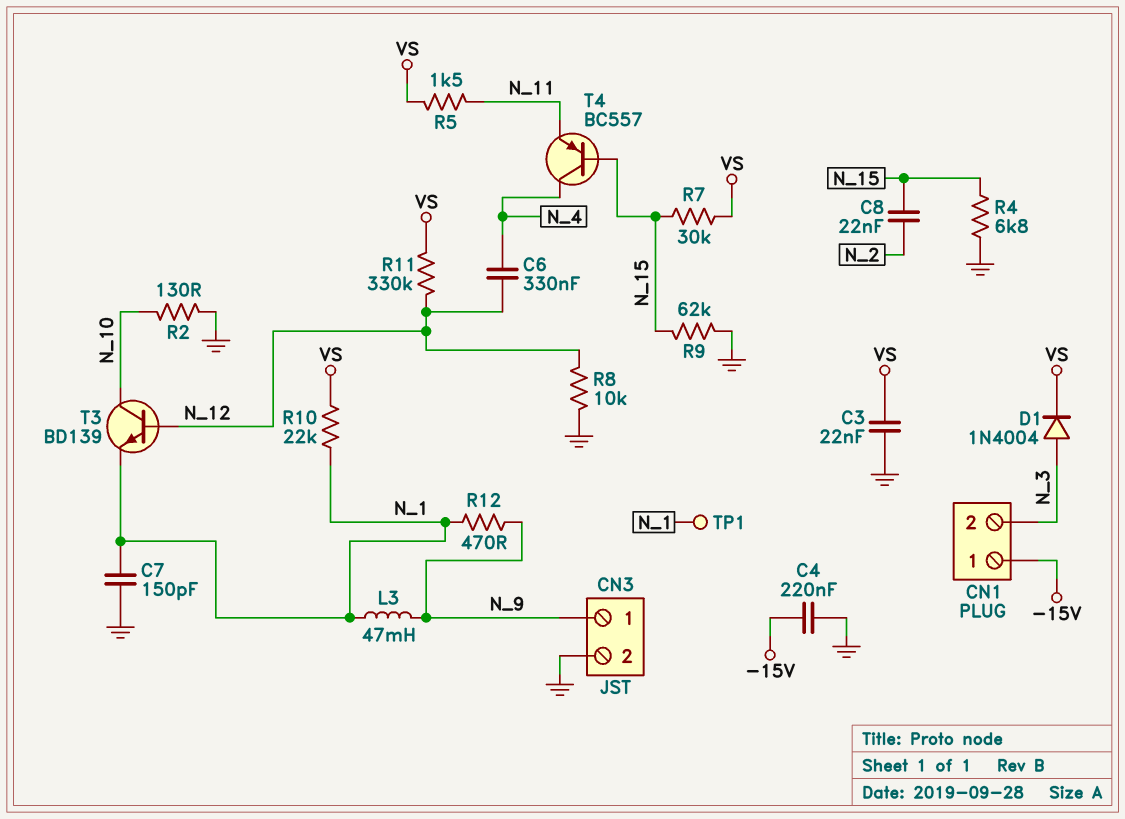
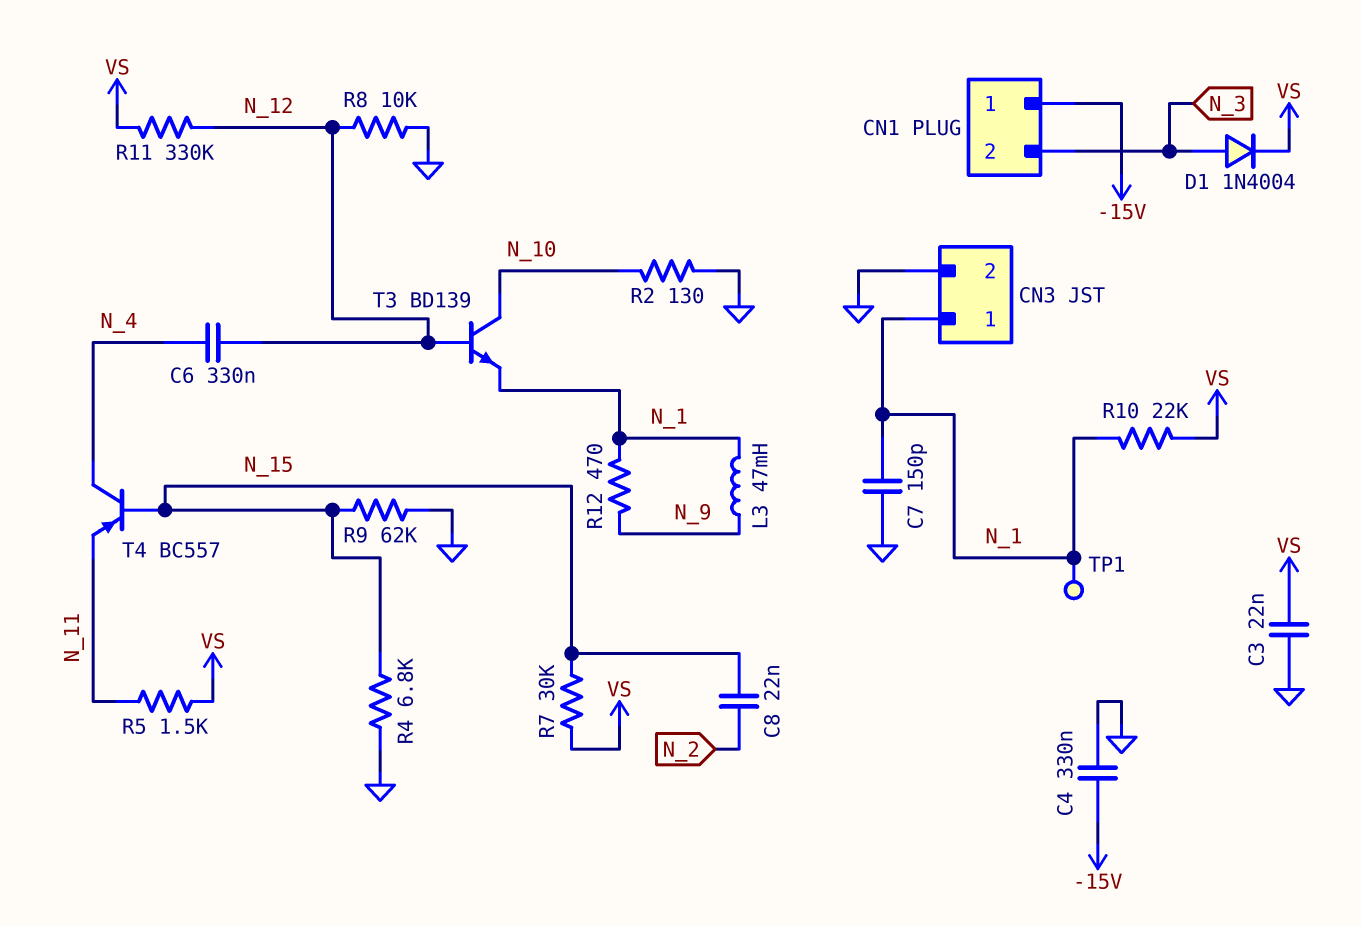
C4: 220nF (-15V, GND) -> 330nF (-15V, GND)
CN3 pin 1: N_9 -> N_1

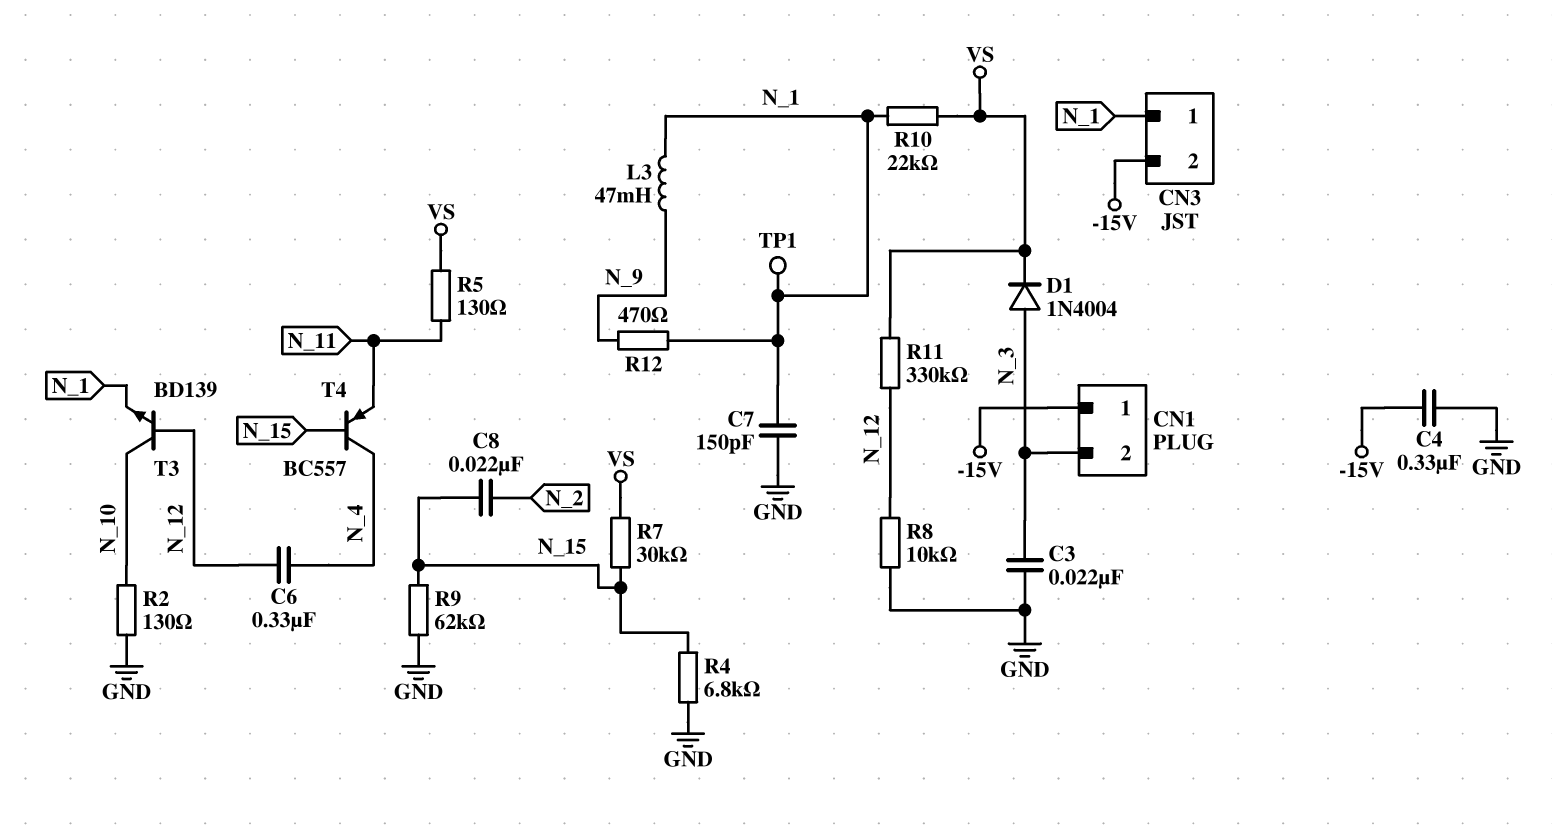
C3: 22nF (GND, VS) -> 22nF (GND, N_3)
CN3 pin 2: GND -> -15V
R5: 1.5k (N_11, VS) -> 130 (N_11, VS)

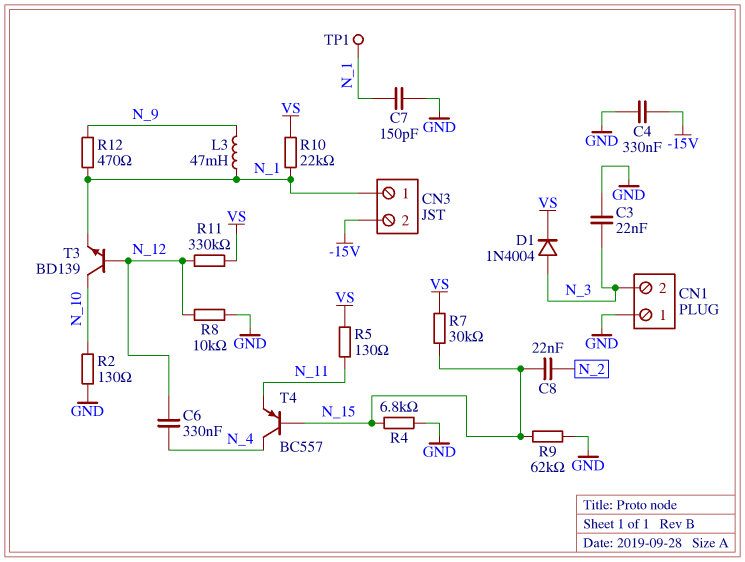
CN1 pin 1: -15V -> GND

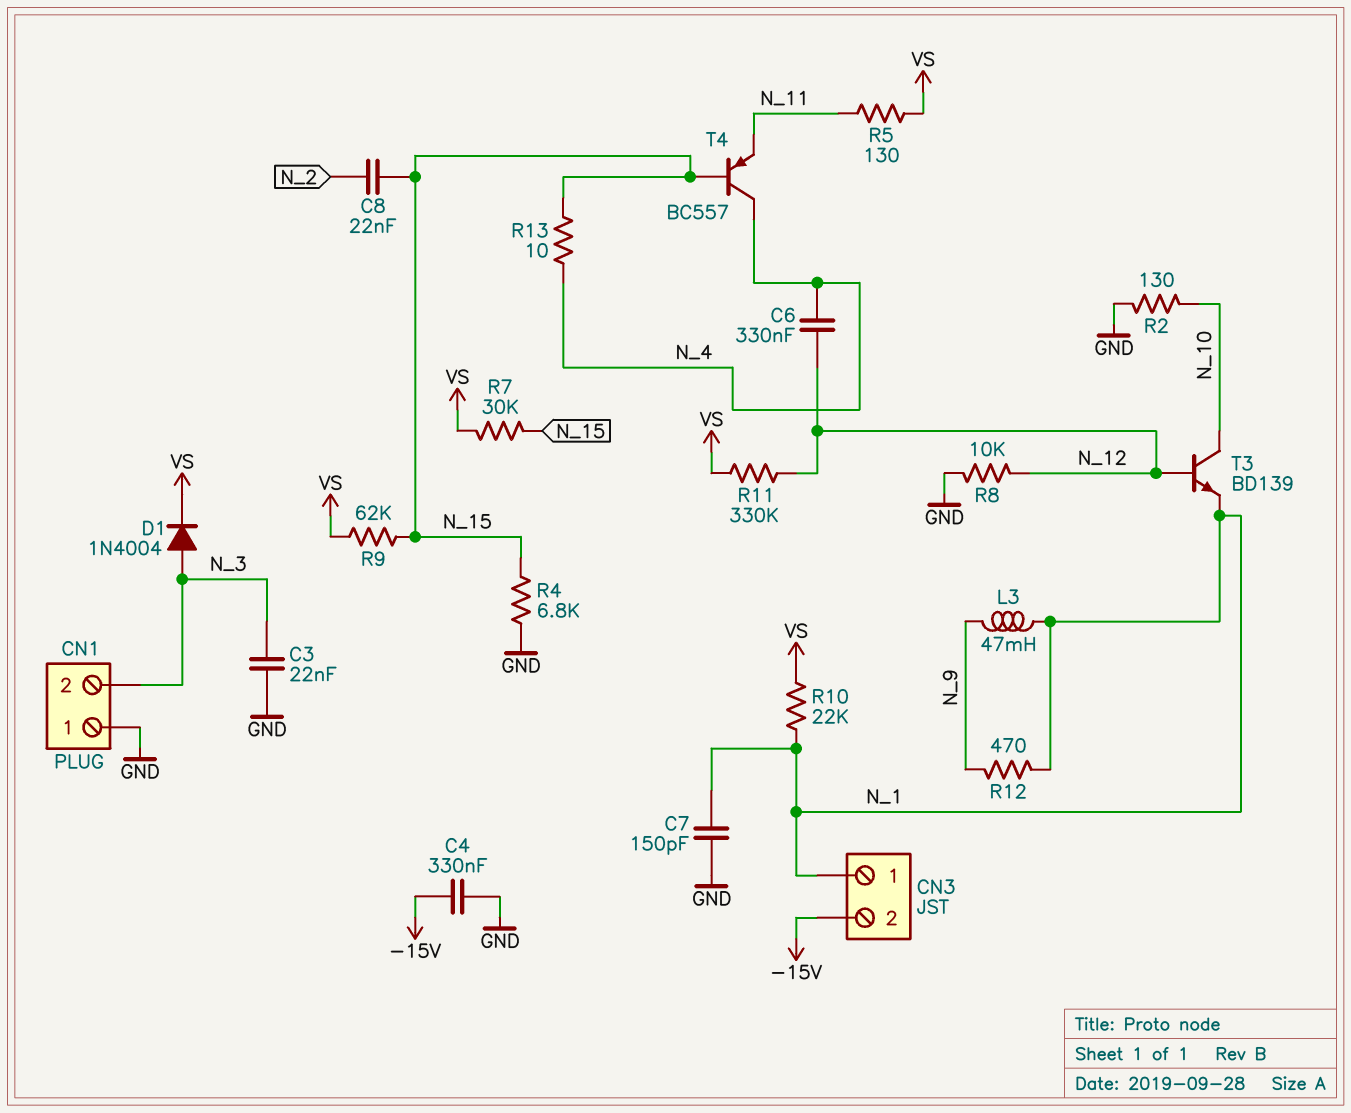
R9: 62k (GND, N_15) -> 62k (N_15, VS)
R13: none -> 10 (N_4, N_15)
TP1: test point (N_1) -> none

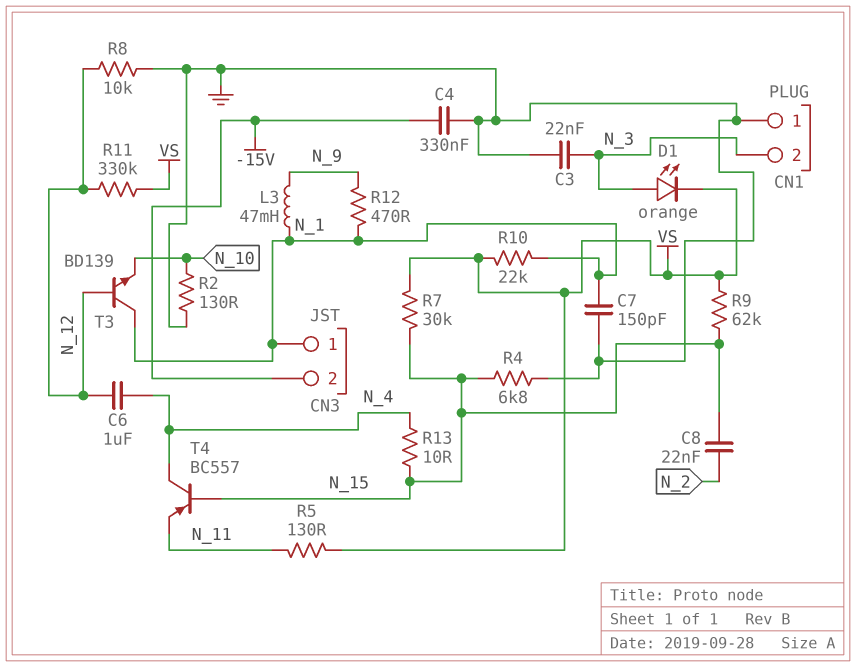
C6: 330nF (N_4, N_12) -> 1uF (N_4, N_12)
D1: diode 1N4004 (A N_3, K VS) -> LED orange (A N_3, K VS)
T3: NPN BD139 (B N_12, C N_10, E N_1) -> NPN BD139 (B N_12, C N_1, E N_10)

